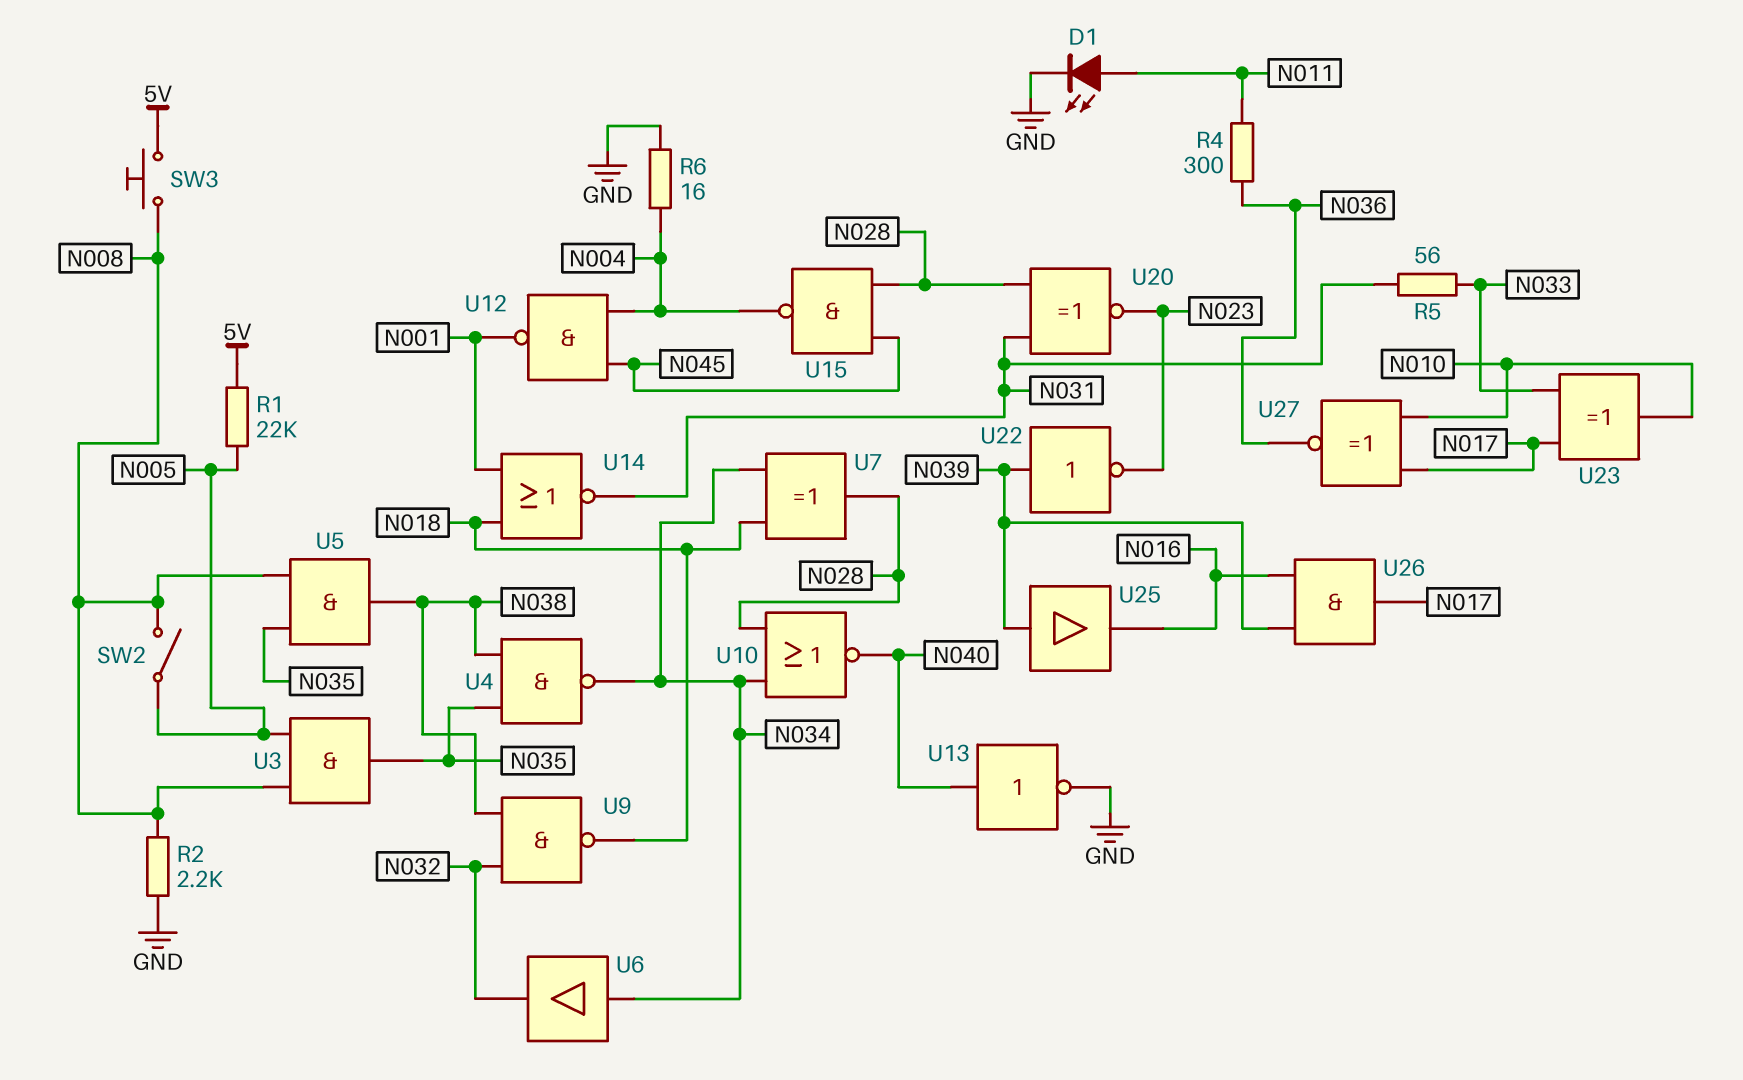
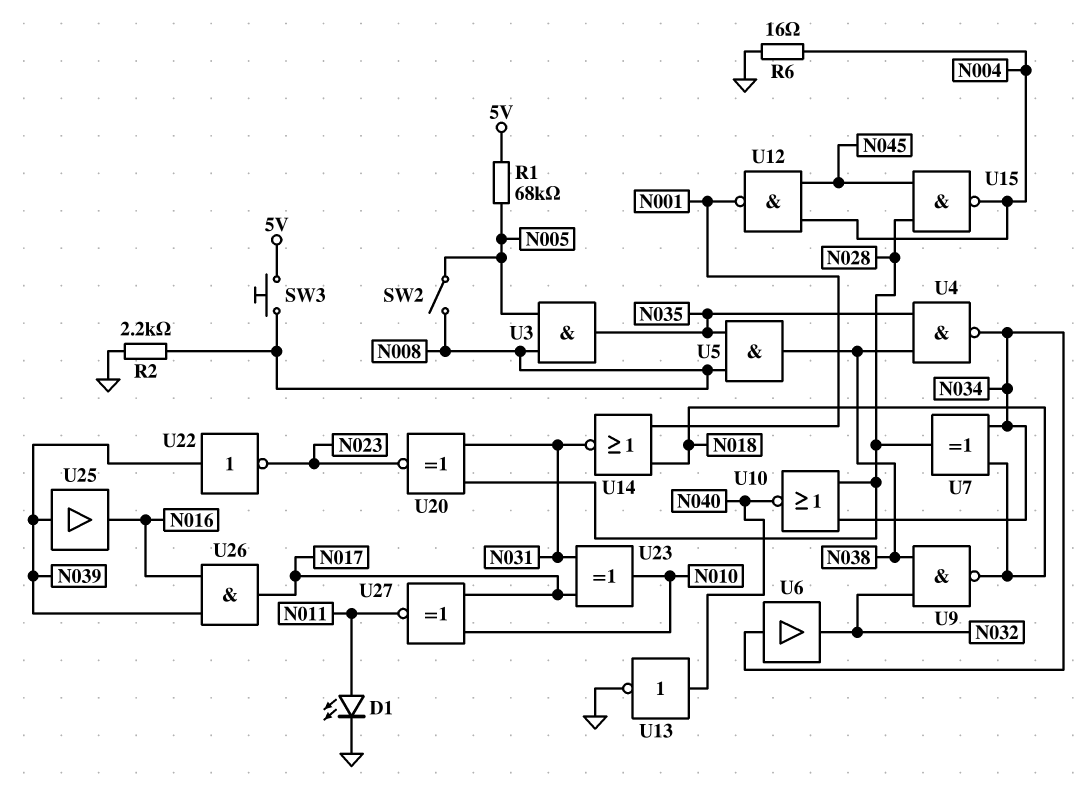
R1: 22k (5V, N005) -> 68k (5V, N005)
R4: 300 (N011, N036) -> none
R5: 56 (N031, N033) -> none
U23: XOR (in N017, in N033, out N010) -> XOR (in N017, in N031, out N010)
U27: XNOR (in N010, in N017, out N036) -> XNOR (in N010, in N017, out N011)

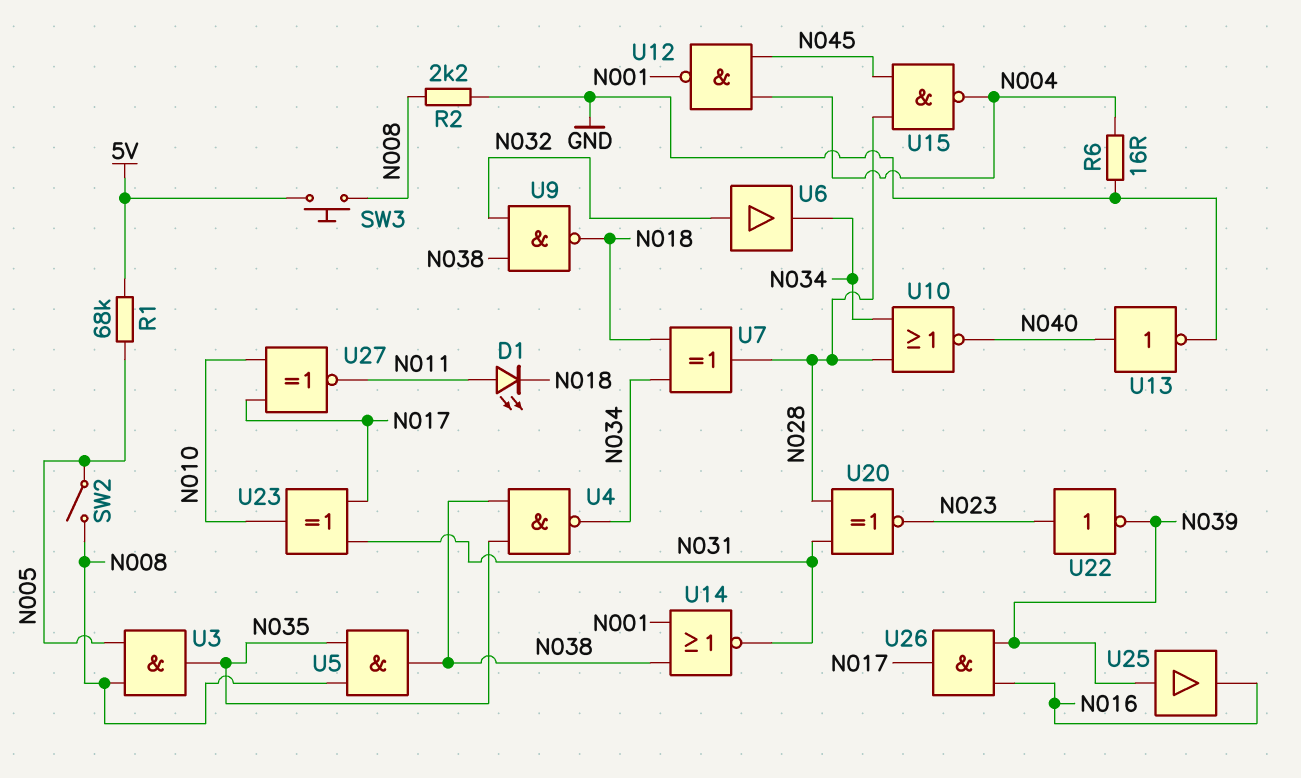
D1: LED (A N011, K GND) -> LED (A N011, K N018)
U6: buffer (in N034, out N032) -> buffer (in N032, out N034)
U14: NOR (in N001, in N018, out N031) -> NOR (in N001, in N038, out N031)
U22: NOT (in N039, out N023) -> NOT (in N023, out N039)

